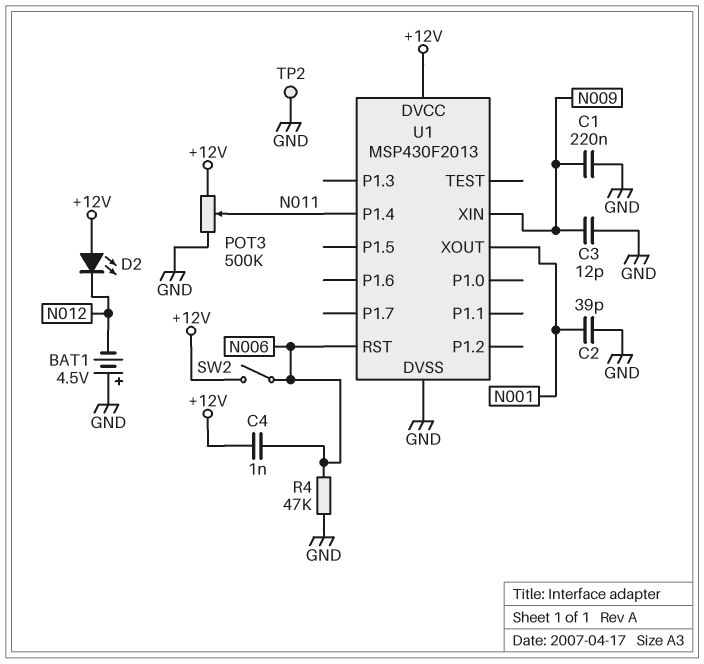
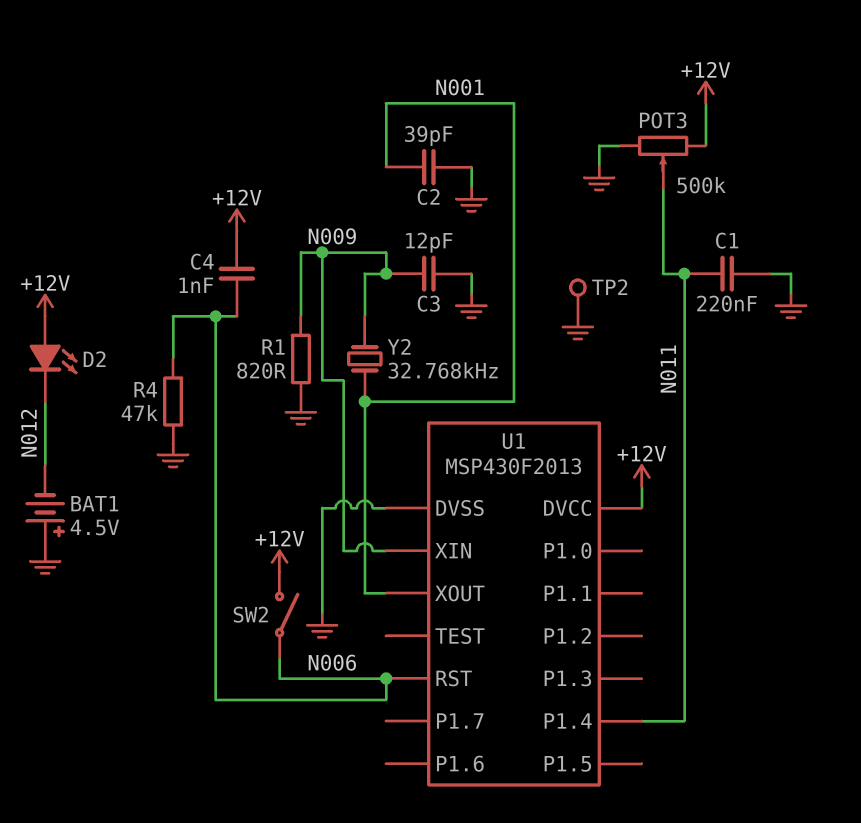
C1: 220nF (GND, N009) -> 220nF (GND, N011)
R1: none -> 820 (GND, N009)
Y2: none -> 32.768kHz (N001, N009)

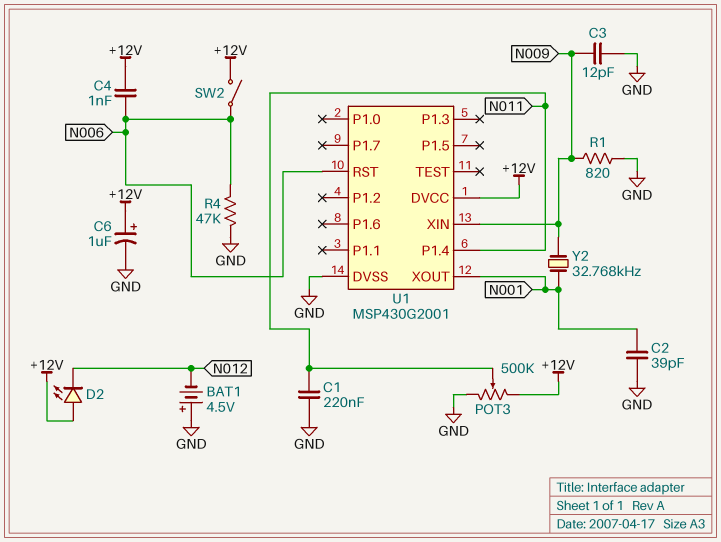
C6: none -> 1uF (plus +12V, minus GND)
TP2: test point (GND) -> none
U1: MSP430F2013 -> MSP430G2001

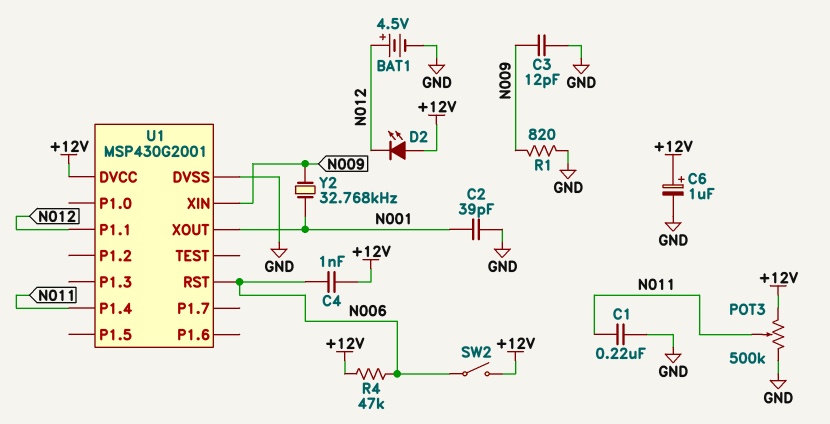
BAT1: 4.5V (plus GND, minus N012) -> 4.5V (plus N012, minus GND)
R4: 47k (GND, N006) -> 47k (+12V, N006)
U1 pin P1.1: none -> N012

